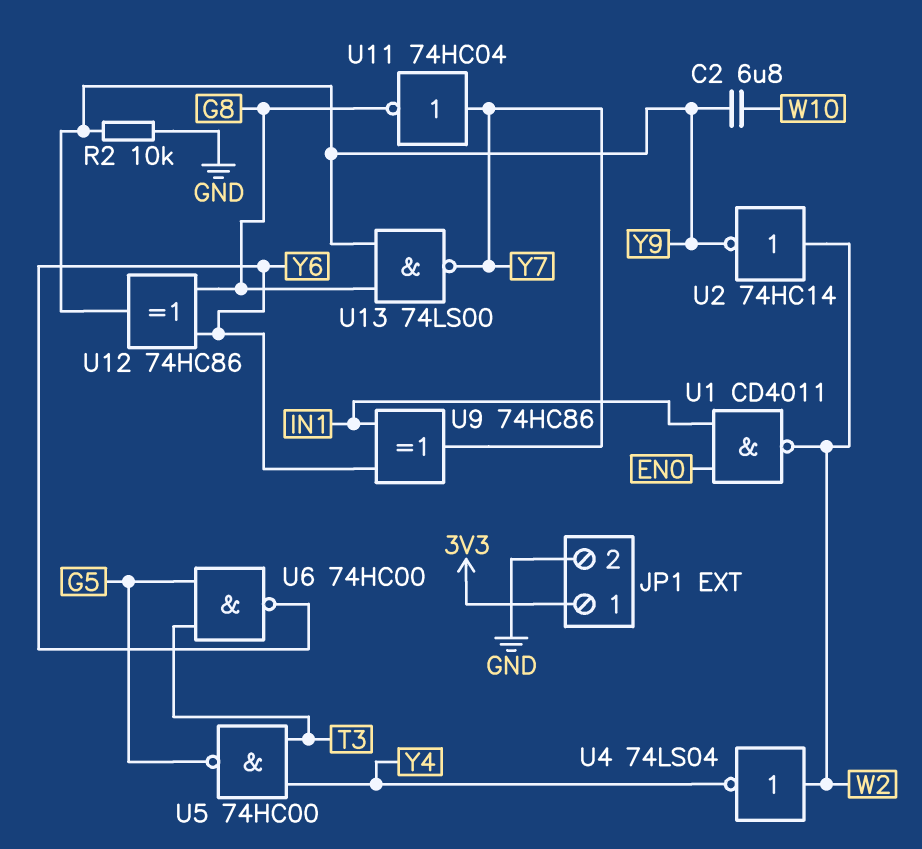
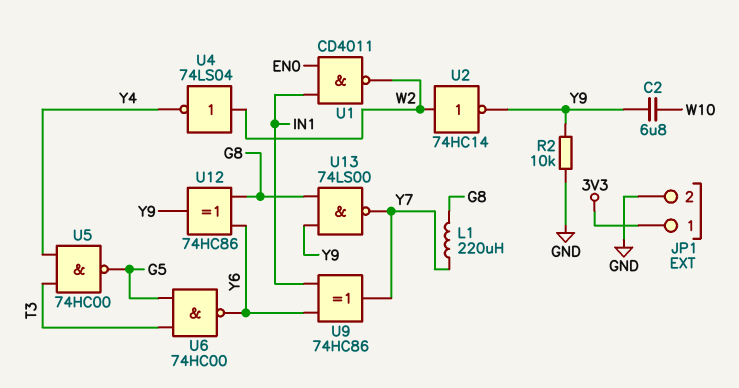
L1: none -> 220uH (G8, Y7)
U11: NOT 74HC04 (in Y7, out G8) -> none

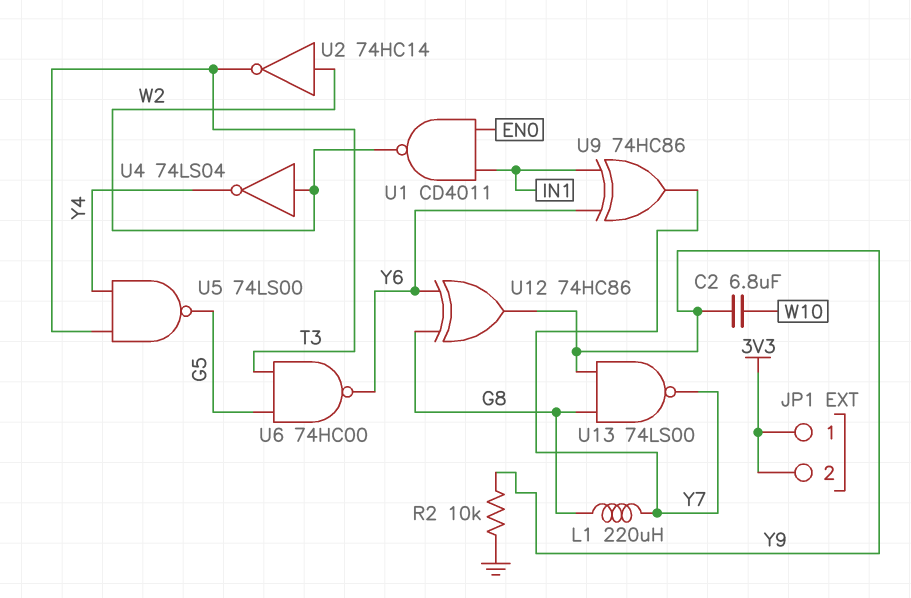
JP1 pin 2: GND -> 3V3
U2: NOT 74HC14 (in W2, out Y9) -> NOT 74HC14 (in W2, out T3)
U5: NAND 74HC00 (in T3, in Y4, out G5) -> NAND 74LS00 (in T3, in Y4, out G5)

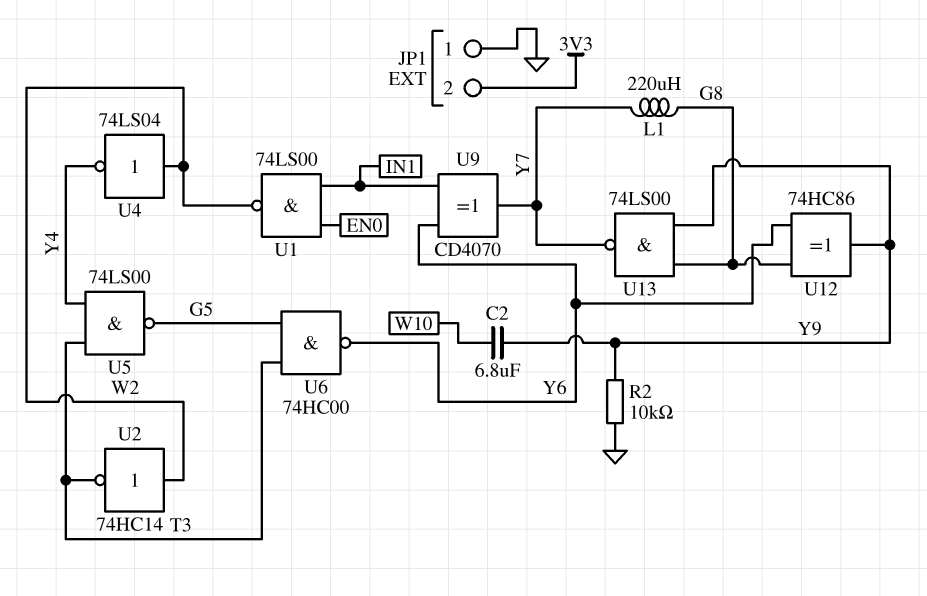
JP1 pin 1: 3V3 -> GND
U1: NAND CD4011 (in EN0, in IN1, out W2) -> NAND 74LS00 (in EN0, in IN1, out W2)
U9: XOR 74HC86 (in IN1, in Y6, out Y7) -> XOR CD4070 (in IN1, in Y6, out Y7)

